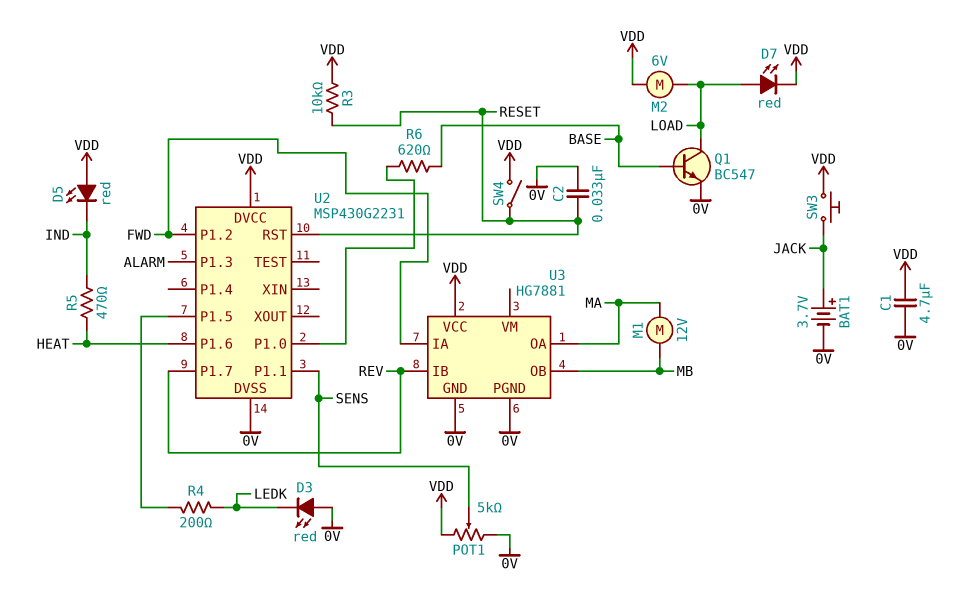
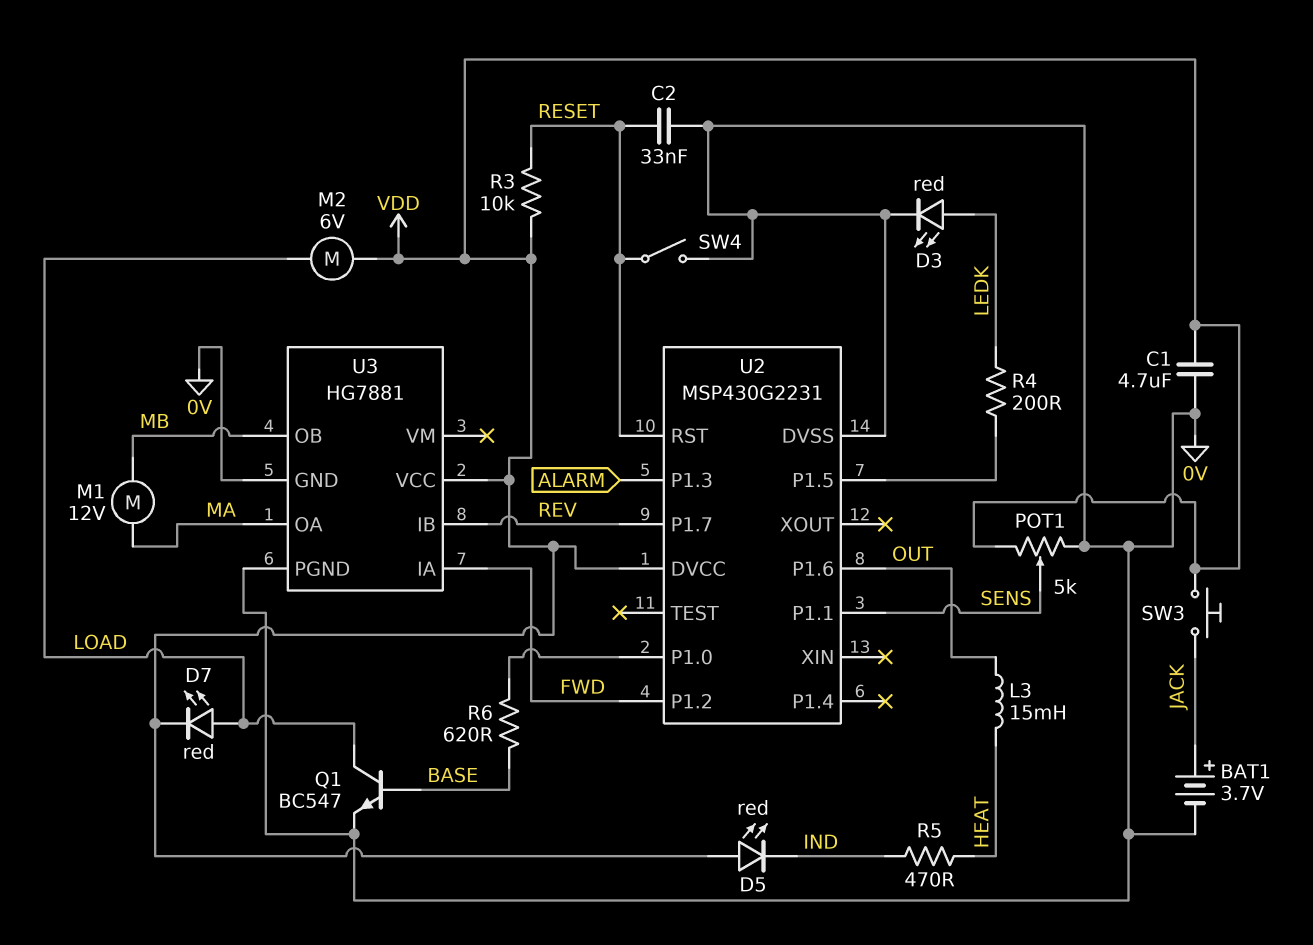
D3: LED red (A 0V, K LEDK) -> LED red (A LEDK, K 0V)
L3: none -> 15mH (HEAT, OUT)
SW4: switch (RESET, VDD) -> switch (0V, RESET)
U2 pin P1.6: HEAT -> OUT

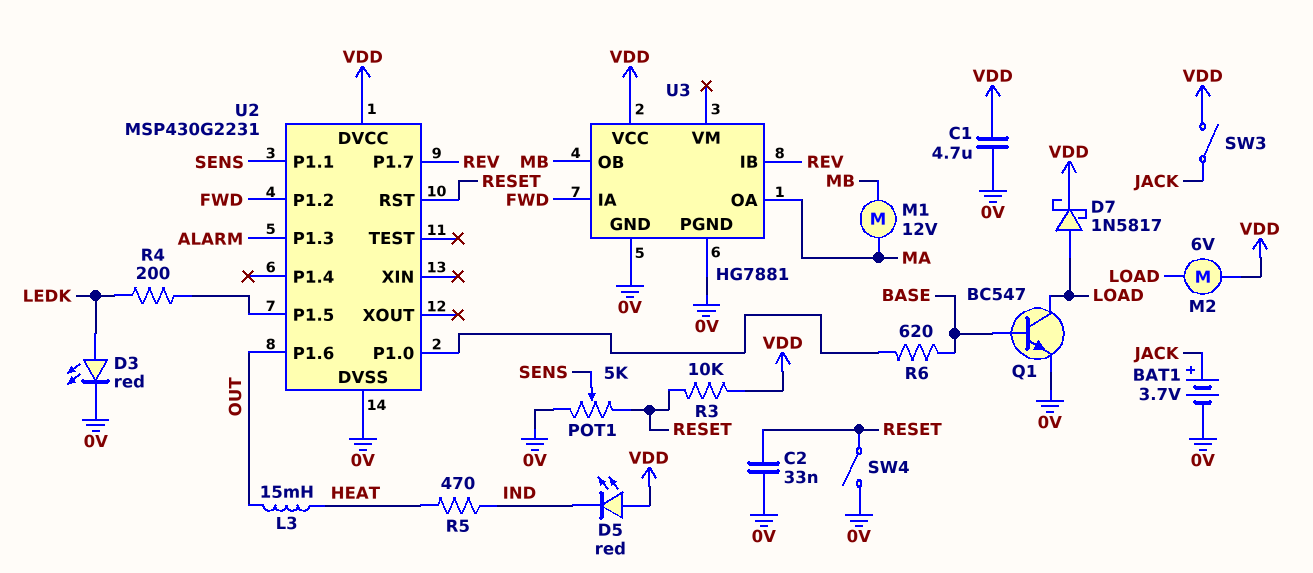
D7: LED red (A LOAD, K VDD) -> schottky 1N5817 (A LOAD, K VDD)
POT1: 5k (0V, VDD, wiper SENS) -> 5k (0V, RESET, wiper SENS)
SW3: button (JACK, VDD) -> switch (JACK, VDD)

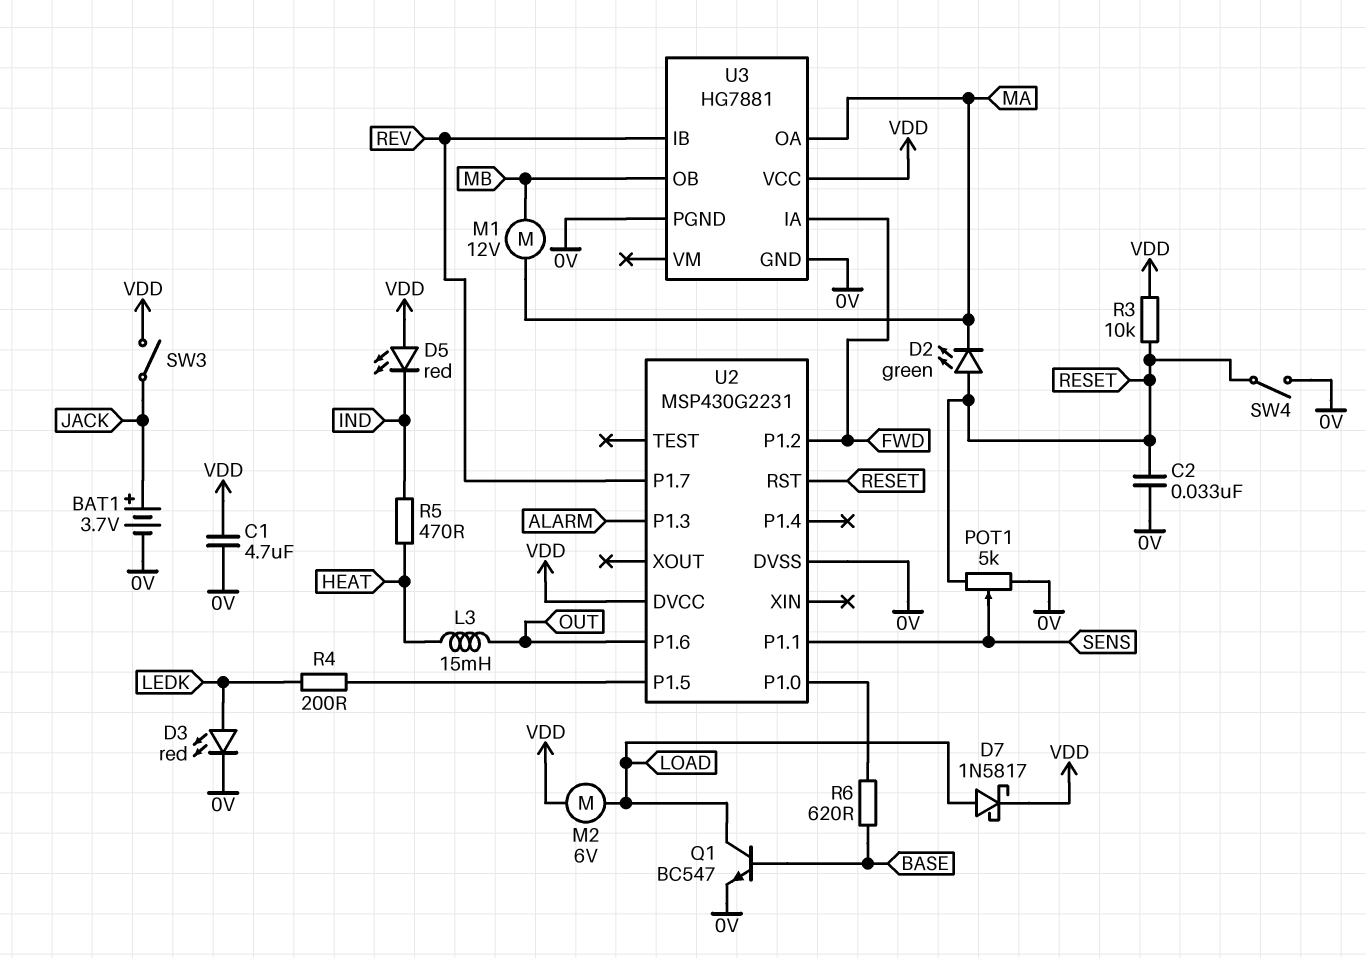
D2: none -> LED green (A RESET, K MA)

